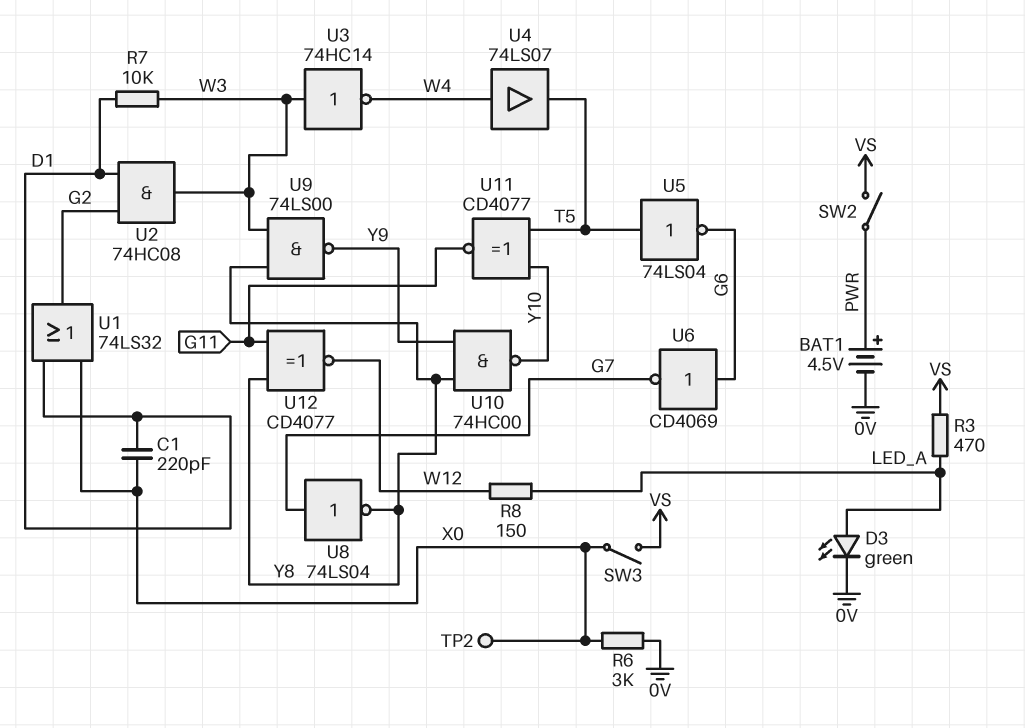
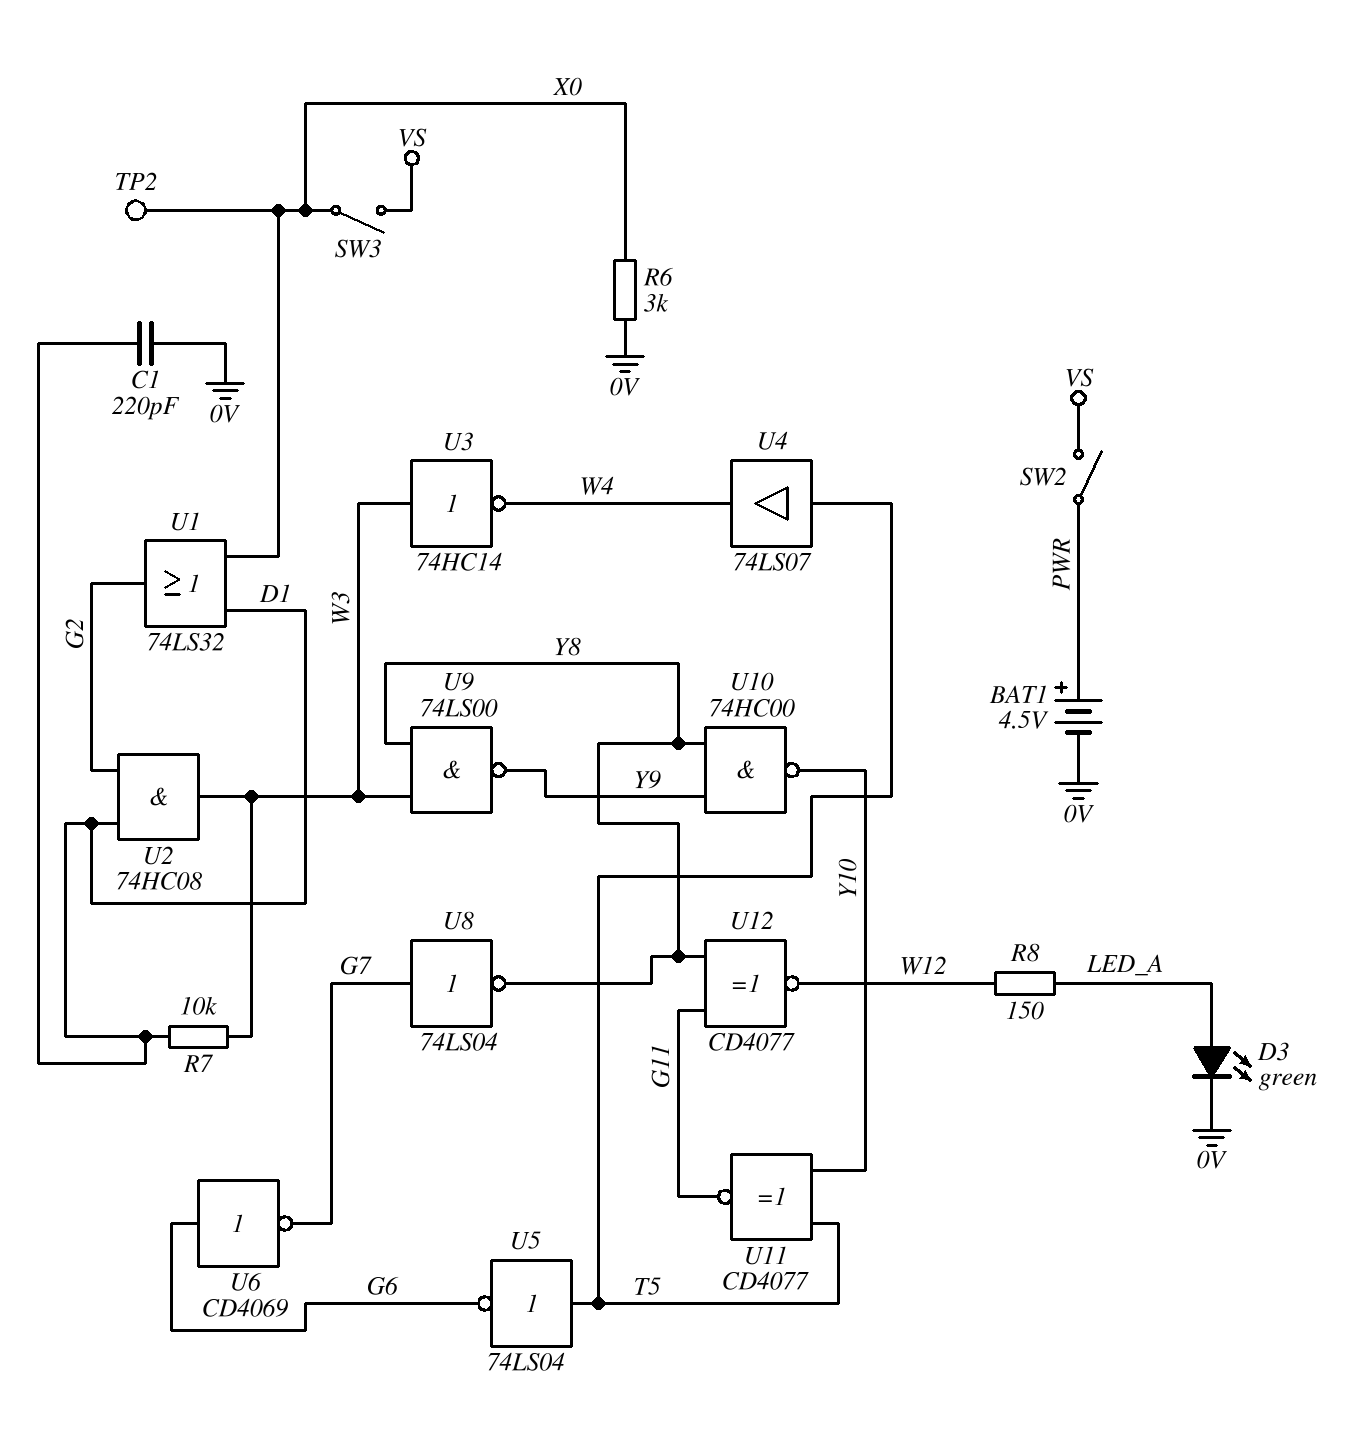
C1: 220pF (D1, X0) -> 220pF (0V, D1)
R3: 470 (LED_A, VS) -> none
U4: buffer 74LS07 (in W4, out T5) -> buffer 74LS07 (in T5, out W4)

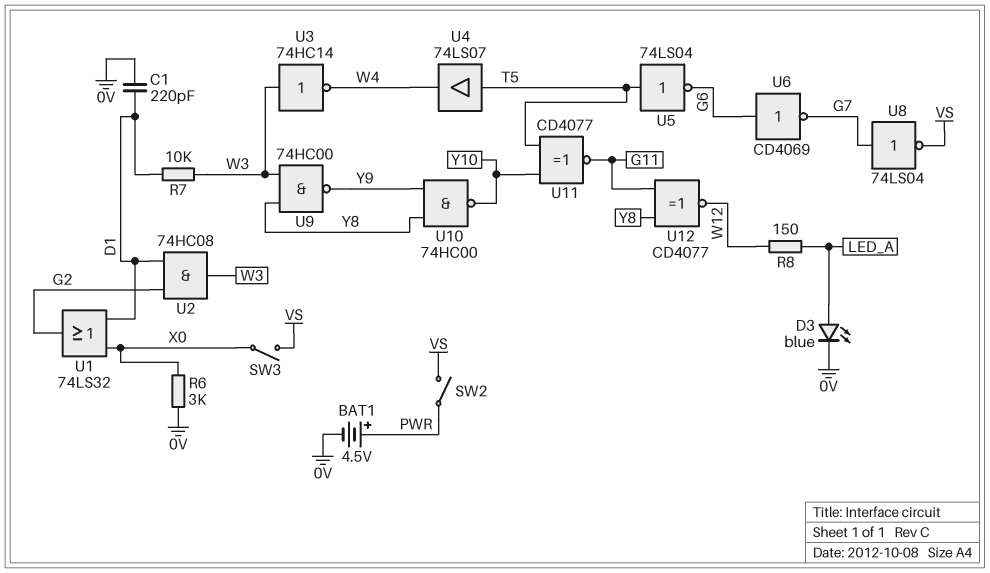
D3: LED green (A LED_A, K 0V) -> LED blue (A LED_A, K 0V)
TP2: test point (X0) -> none
U8: NOT 74LS04 (in G7, out Y8) -> NOT 74LS04 (in G7, out VS)
U9: NAND 74LS00 (in W3, in Y8, out Y9) -> NAND 74HC00 (in W3, in Y8, out Y9)

